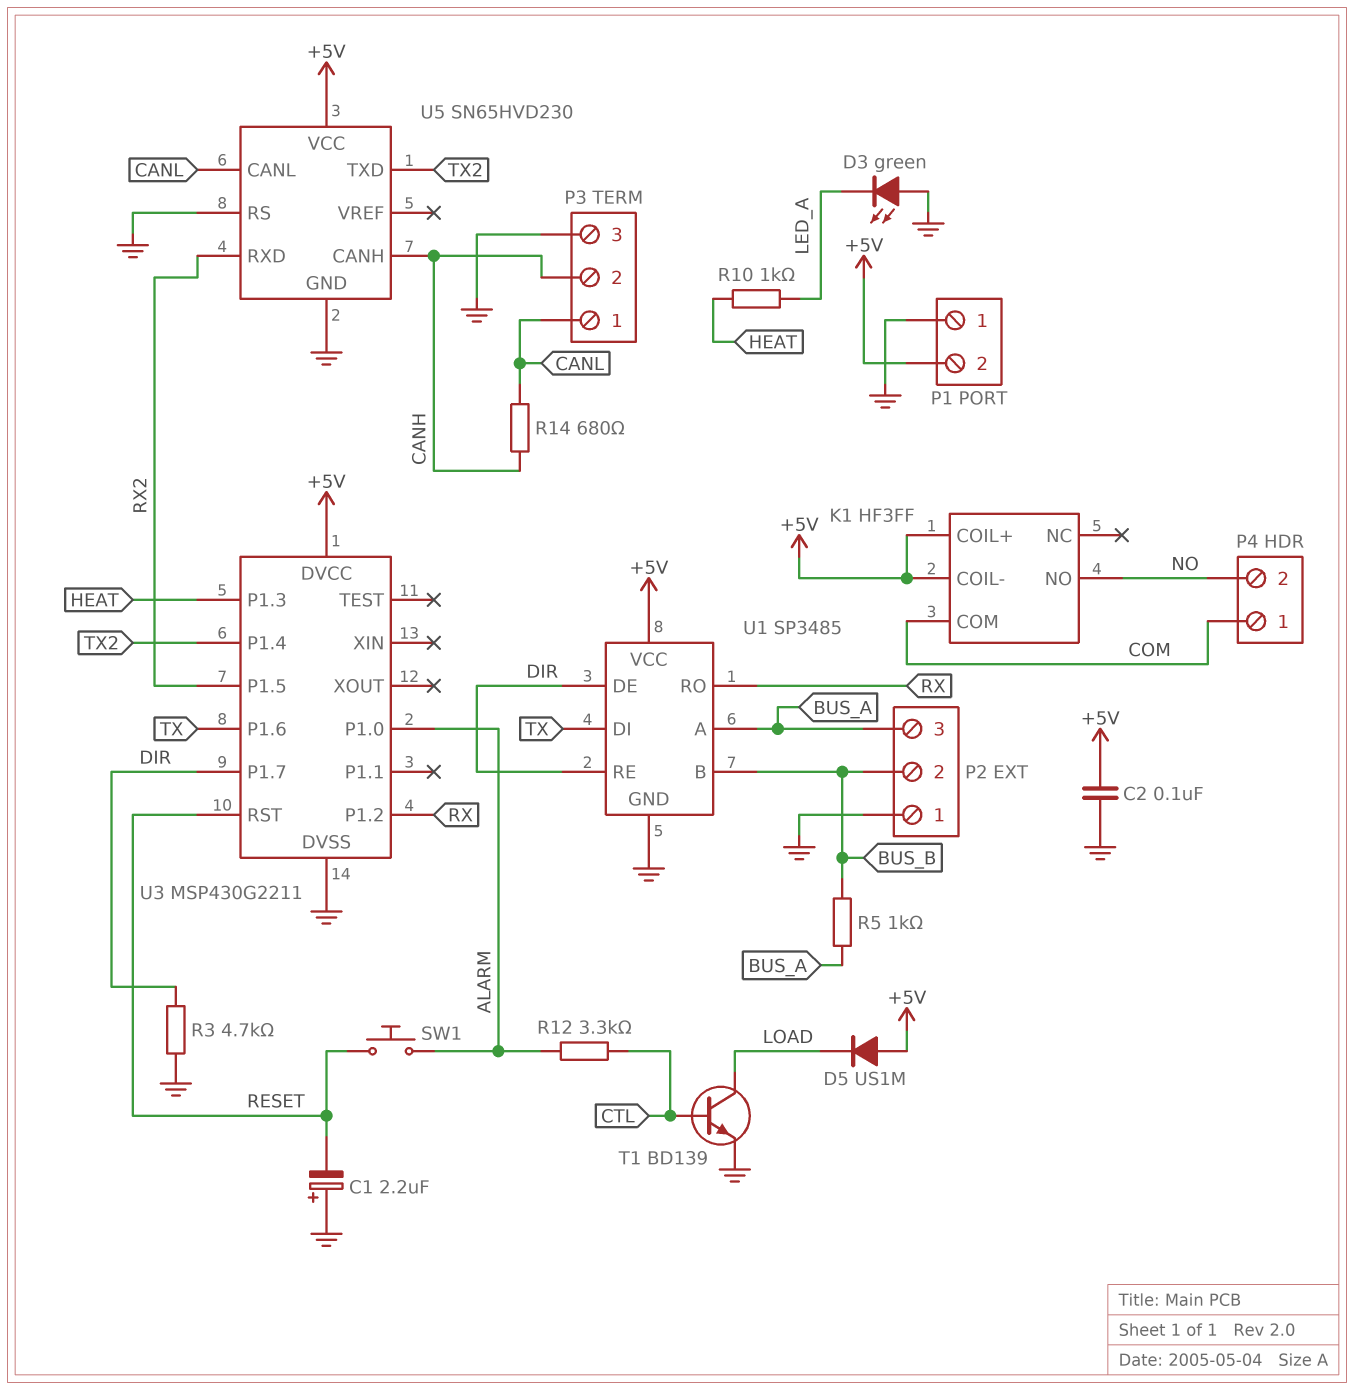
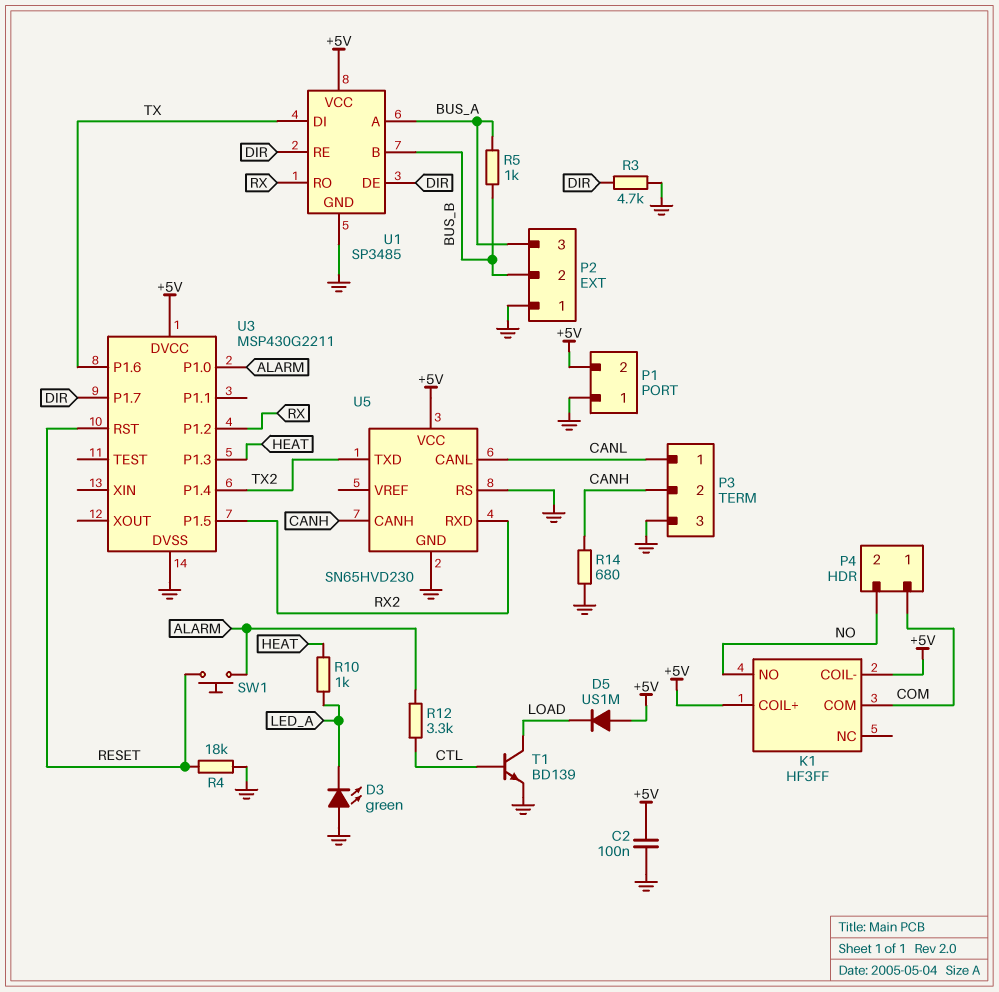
C1: 2.2uF (plus GND, minus RESET) -> none
R4: none -> 18k (GND, RESET)
R14: 680 (CANH, CANL) -> 680 (CANH, GND)

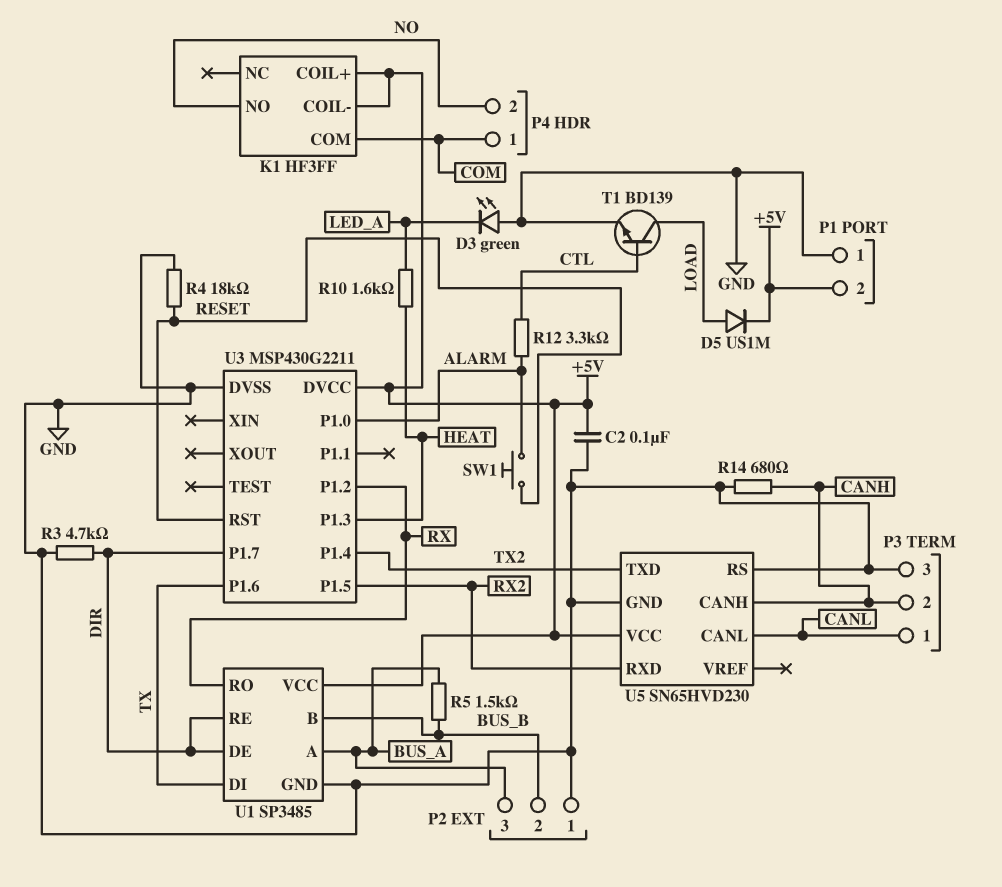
D5: diode US1M (A +5V, K LOAD) -> diode US1M (A LOAD, K +5V)
R5: 1k (BUS_A, BUS_B) -> 1.5k (BUS_A, BUS_B)
R10: 1k (HEAT, LED_A) -> 1.6k (HEAT, LED_A)

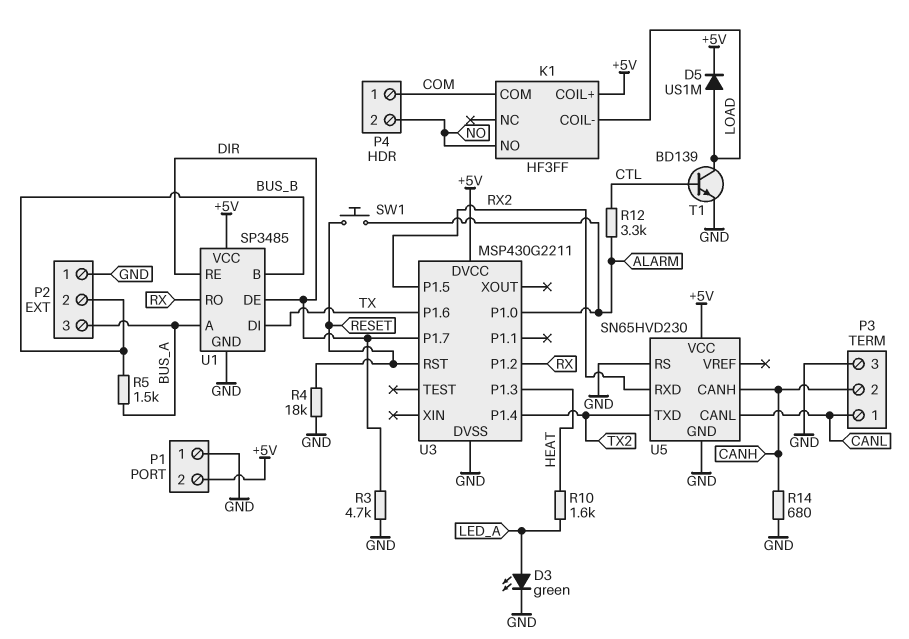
C2: 100nF (+5V, GND) -> none
D3: LED green (A GND, K LED_A) -> LED green (A LED_A, K GND)
K1 pin COIL-: +5V -> LOAD

